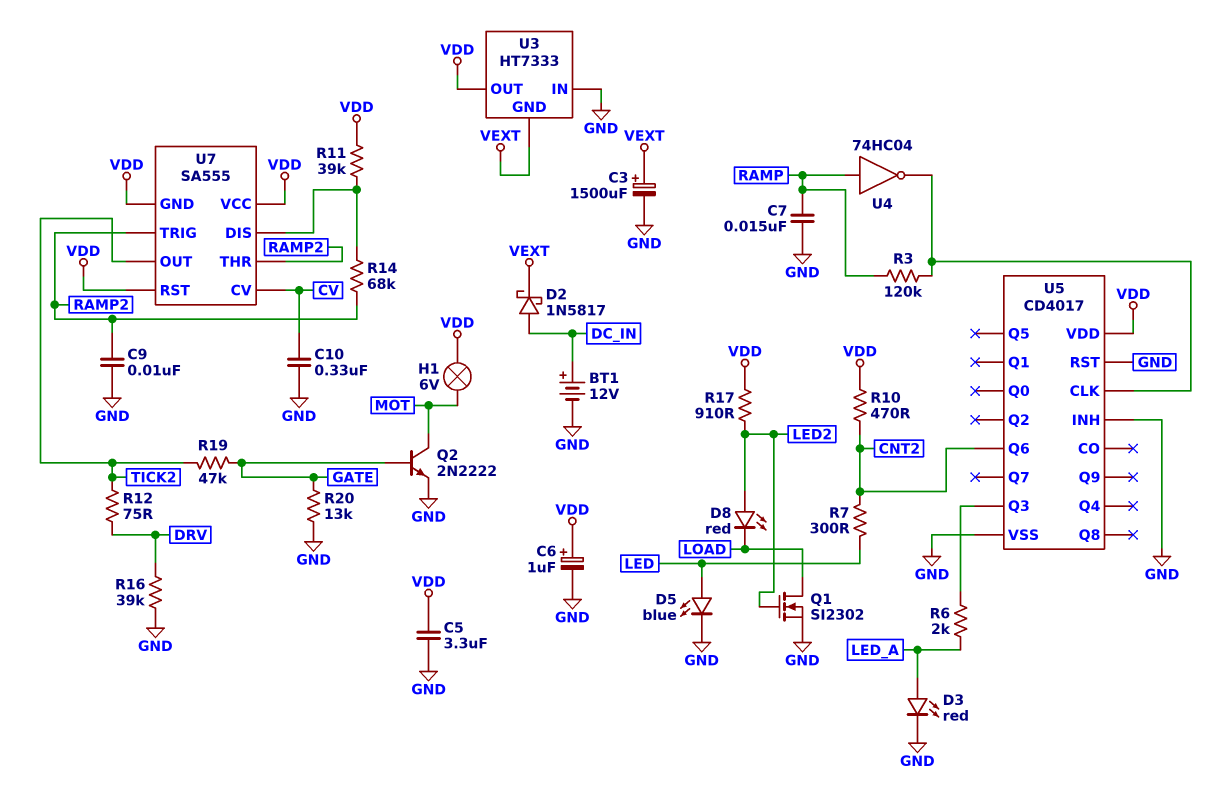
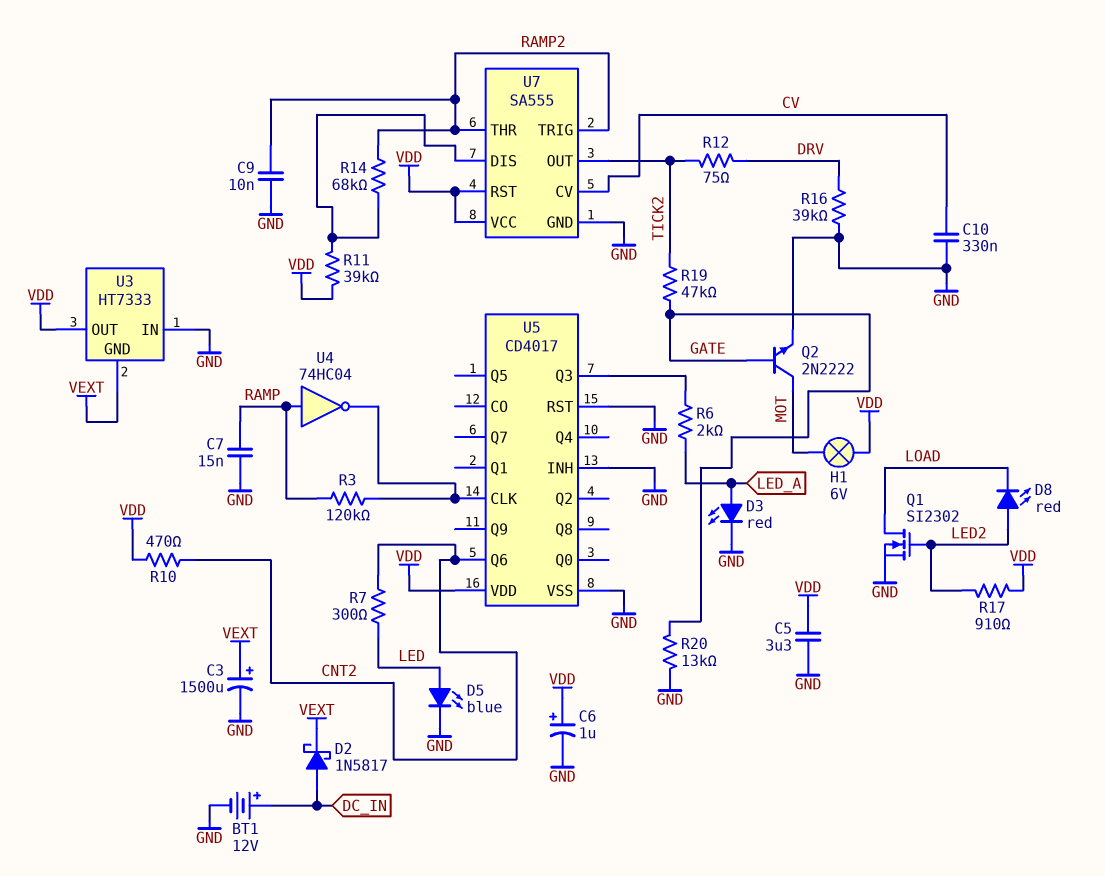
U7 pin GND: VDD -> GND

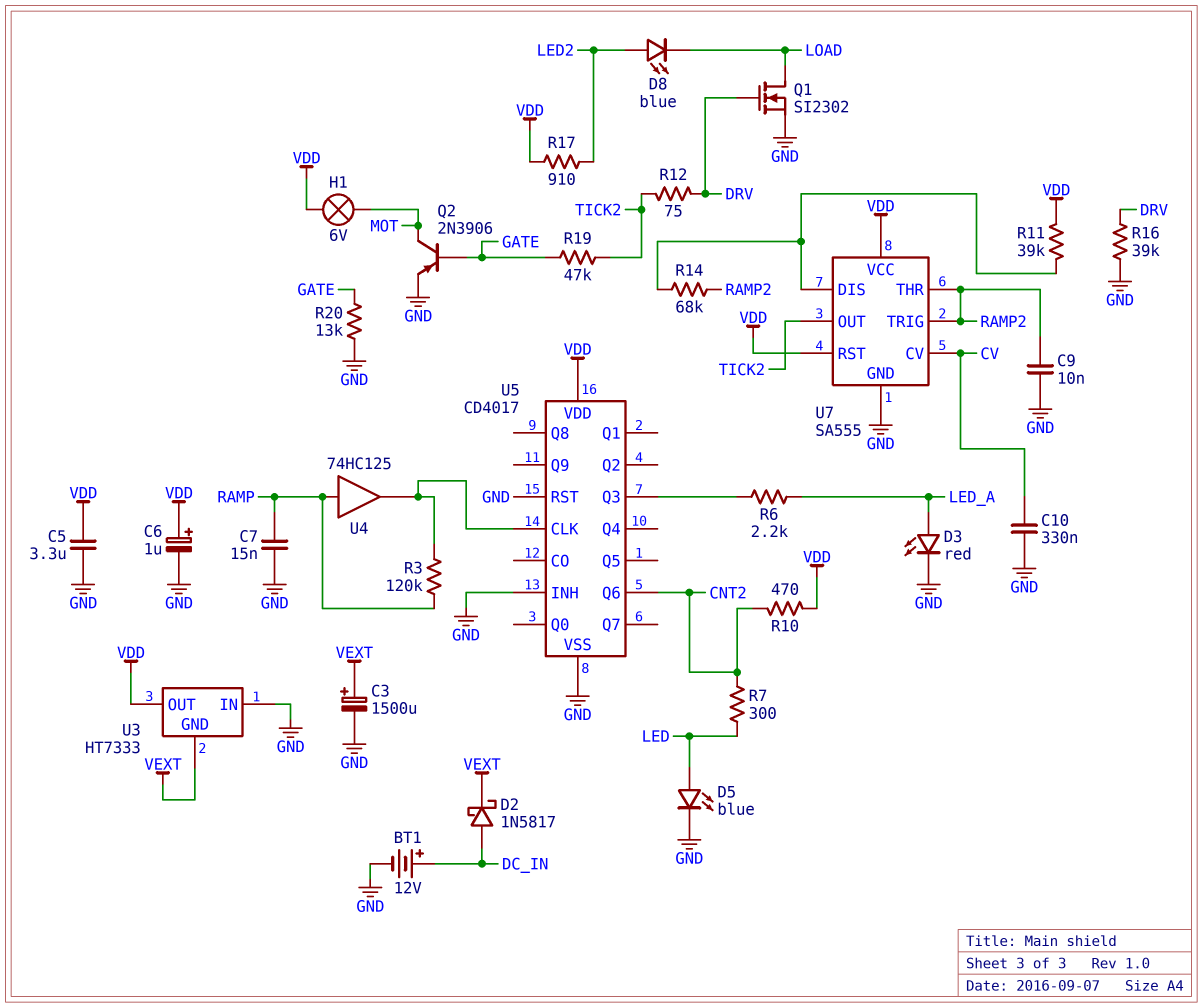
D8: LED red (A LED2, K LOAD) -> LED blue (A LED2, K LOAD)
Q1: NMOS SI2302 (G LED2, D LOAD, S GND) -> NMOS SI2302 (G DRV, D LOAD, S GND)
Q2: NPN 2N2222 (B GATE, C MOT, E GND) -> PNP 2N3906 (B GATE, C MOT, E GND)
R6: 2k (LED_A, U5/Q3) -> 2.2k (LED_A, U5/Q3)
U4: NOT 74HC04 (in RAMP, out U5/CLK) -> buffer 74HC125 (in RAMP, out U5/CLK)

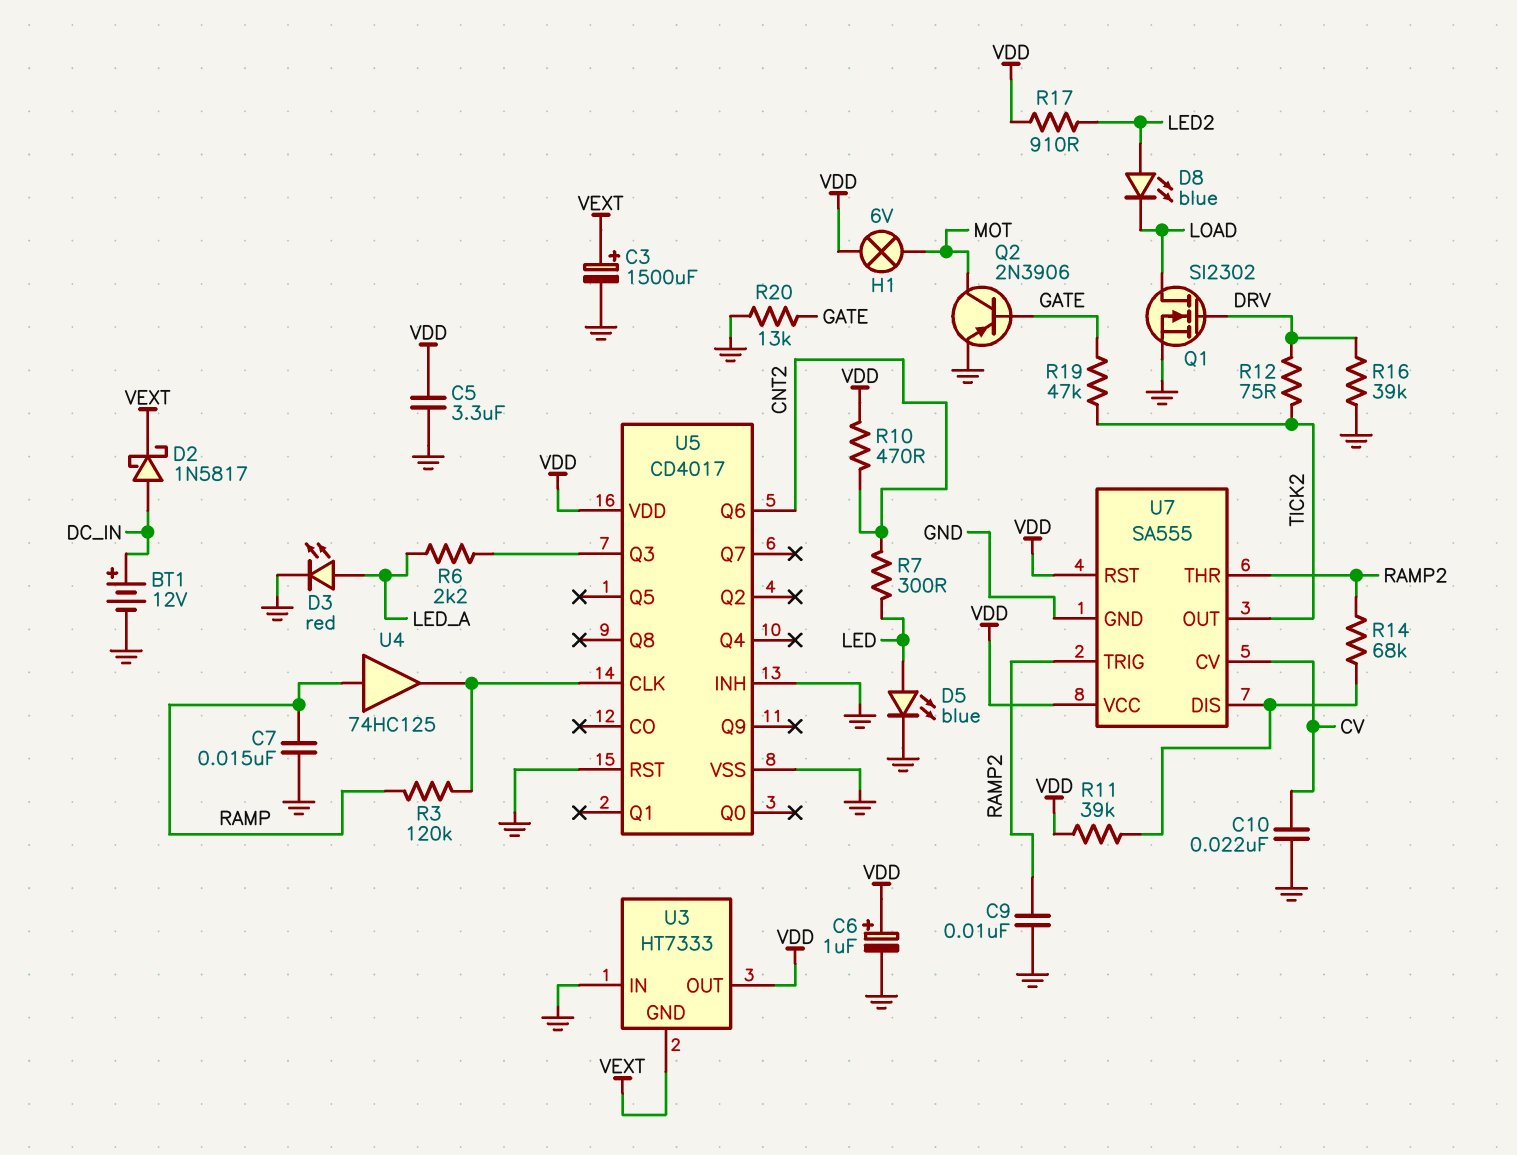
C10: 330nF (CV, GND) -> 22nF (CV, GND)

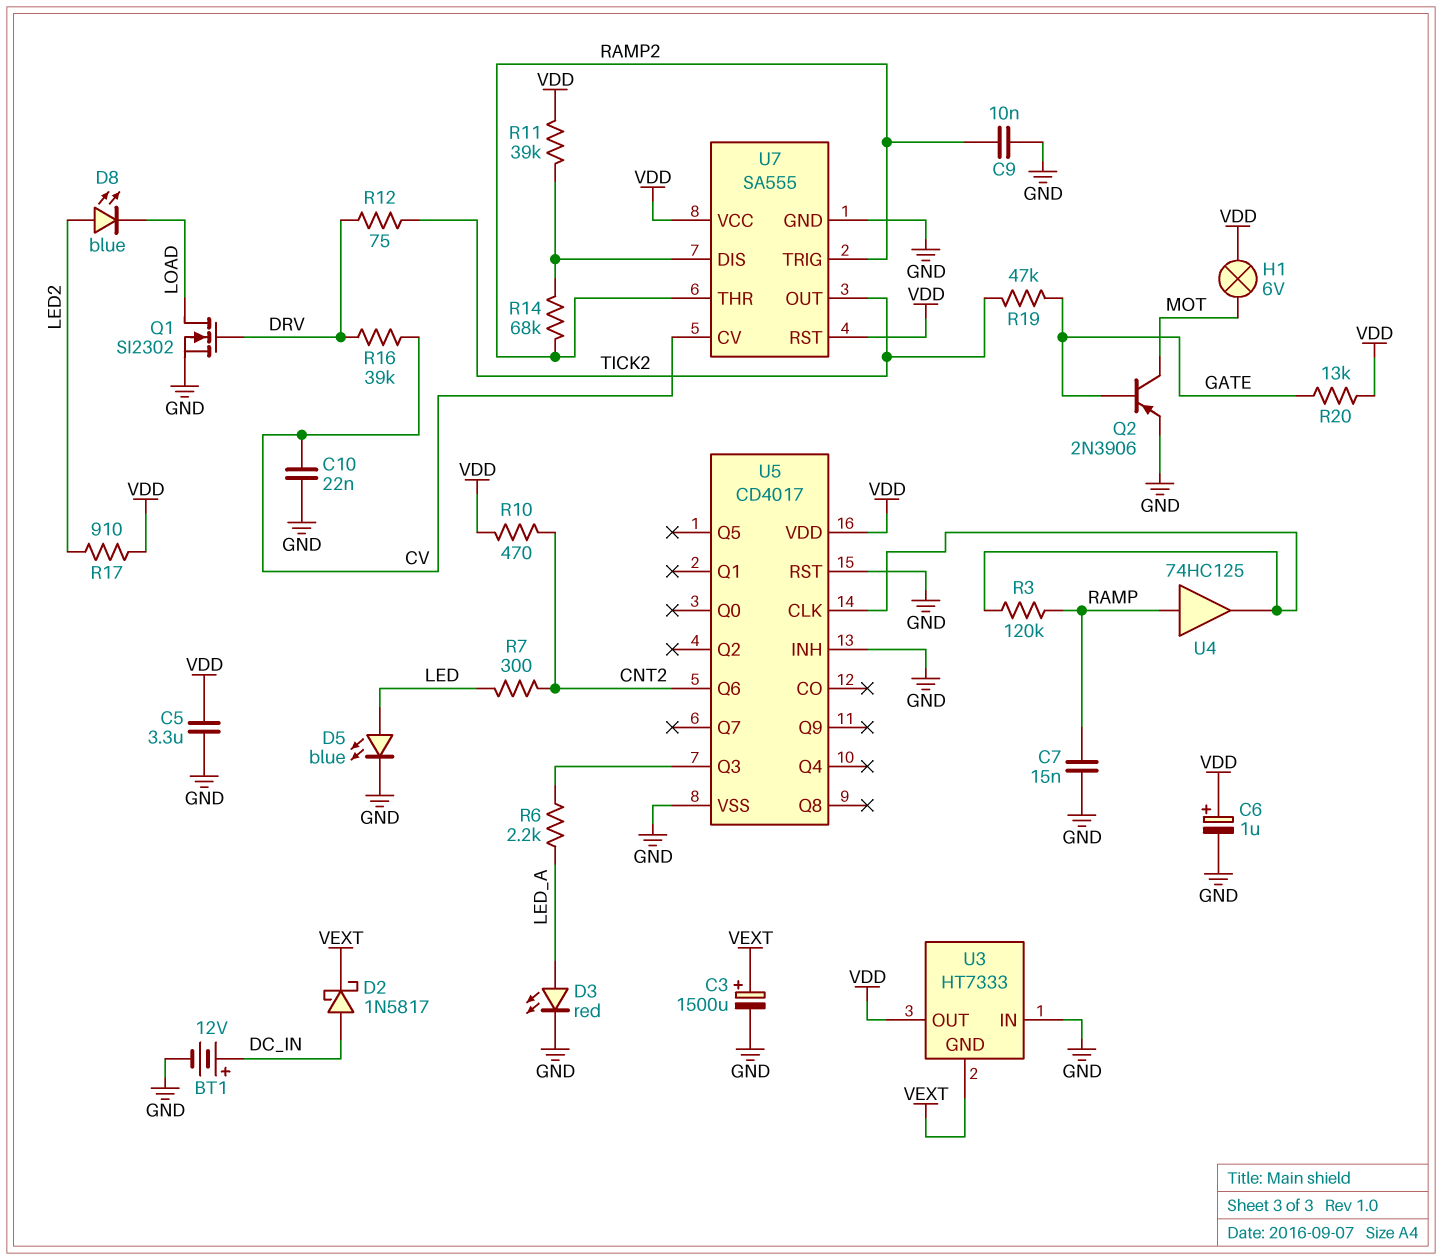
R16: 39k (DRV, GND) -> 39k (CV, DRV)
R20: 13k (GATE, GND) -> 13k (GATE, VDD)

